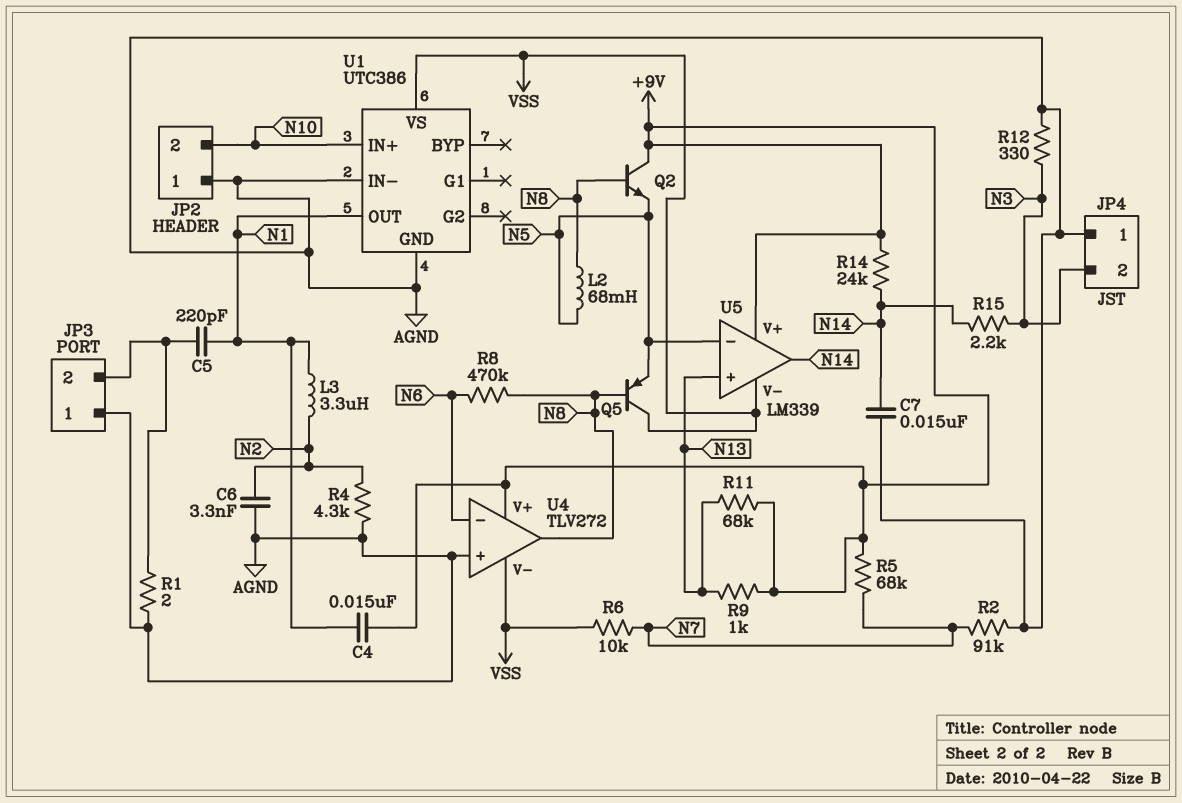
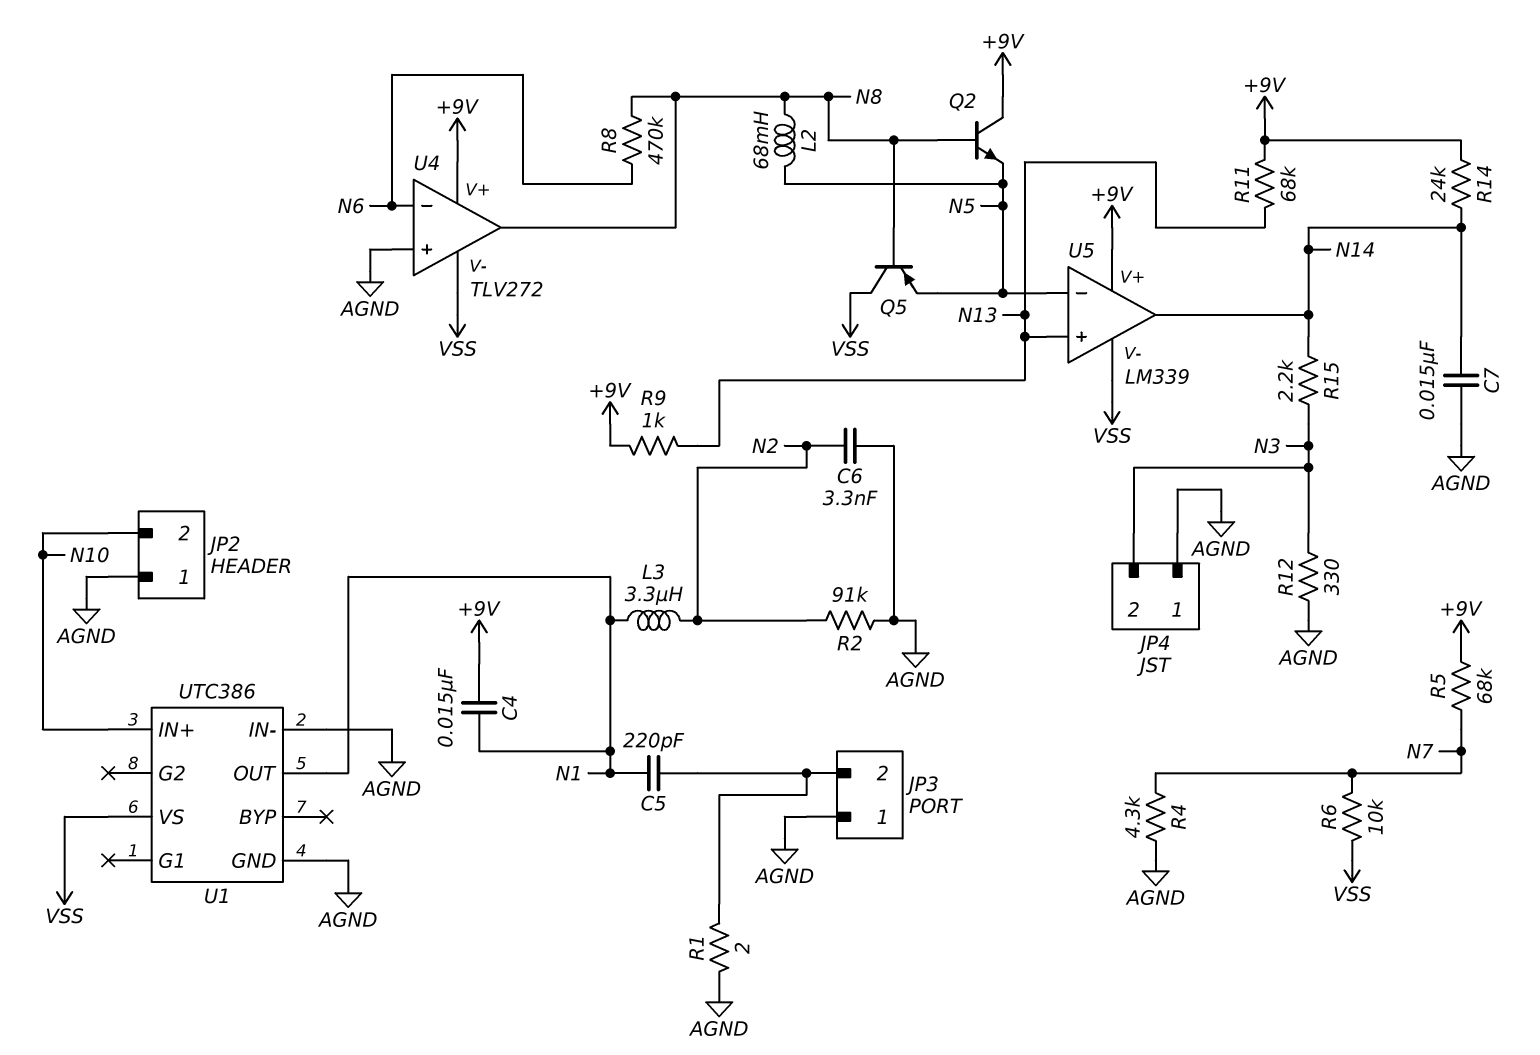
R2: 91k (AGND, N7) -> 91k (AGND, N2)
R4: 4.3k (AGND, N2) -> 4.3k (AGND, N7)

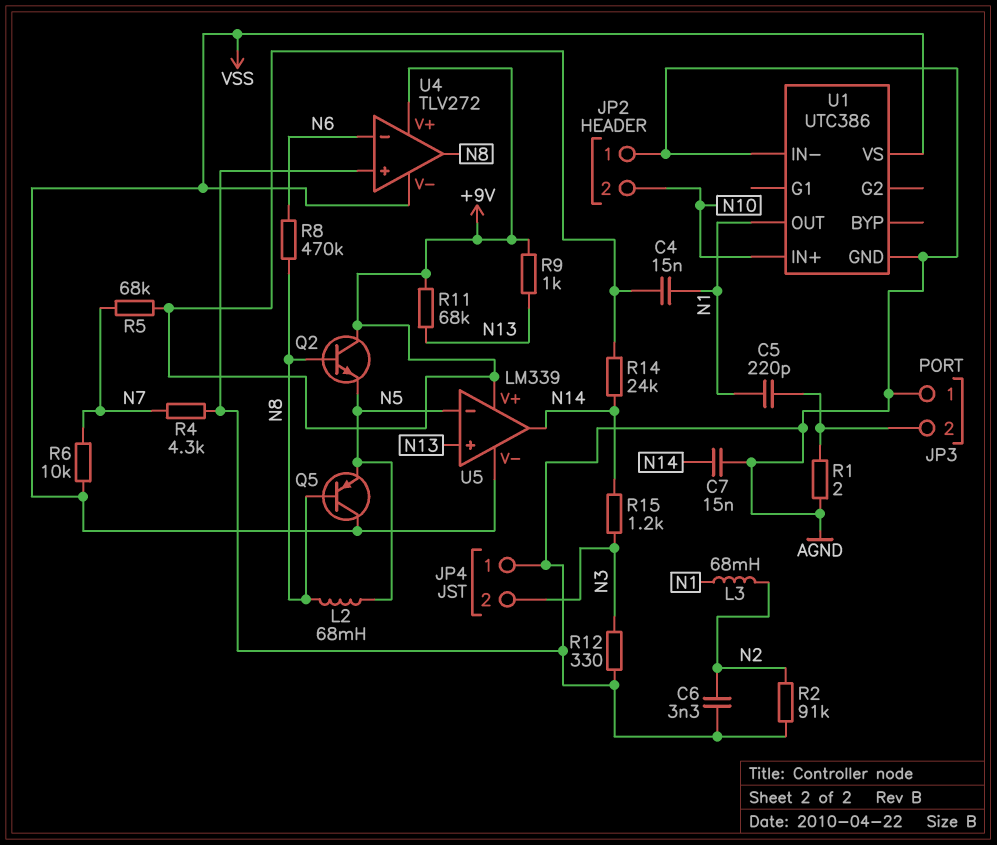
L3: 3.3uH (N1, N2) -> 68mH (N1, N2)
R15: 2.2k (N3, N14) -> 1.2k (N3, N14)

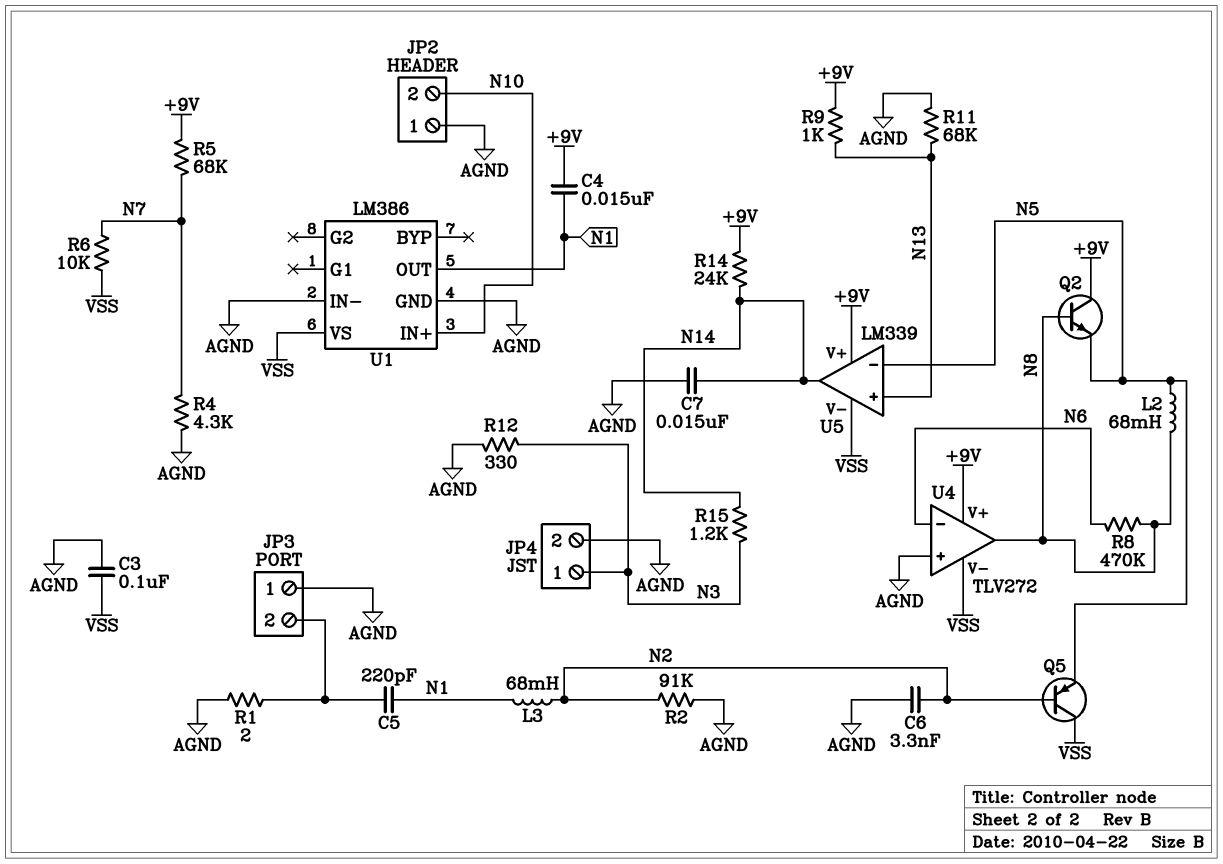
C3: none -> 100nF (AGND, VSS)
JP4 pin 1: AGND -> N3
JP4 pin 2: N3 -> AGND
Q5: PNP (B N8, C VSS, E N5) -> PNP (B N2, C VSS, E N5)
R11: 68k (+9V, N13) -> 68k (AGND, N13)
U1: UTC386 -> LM386

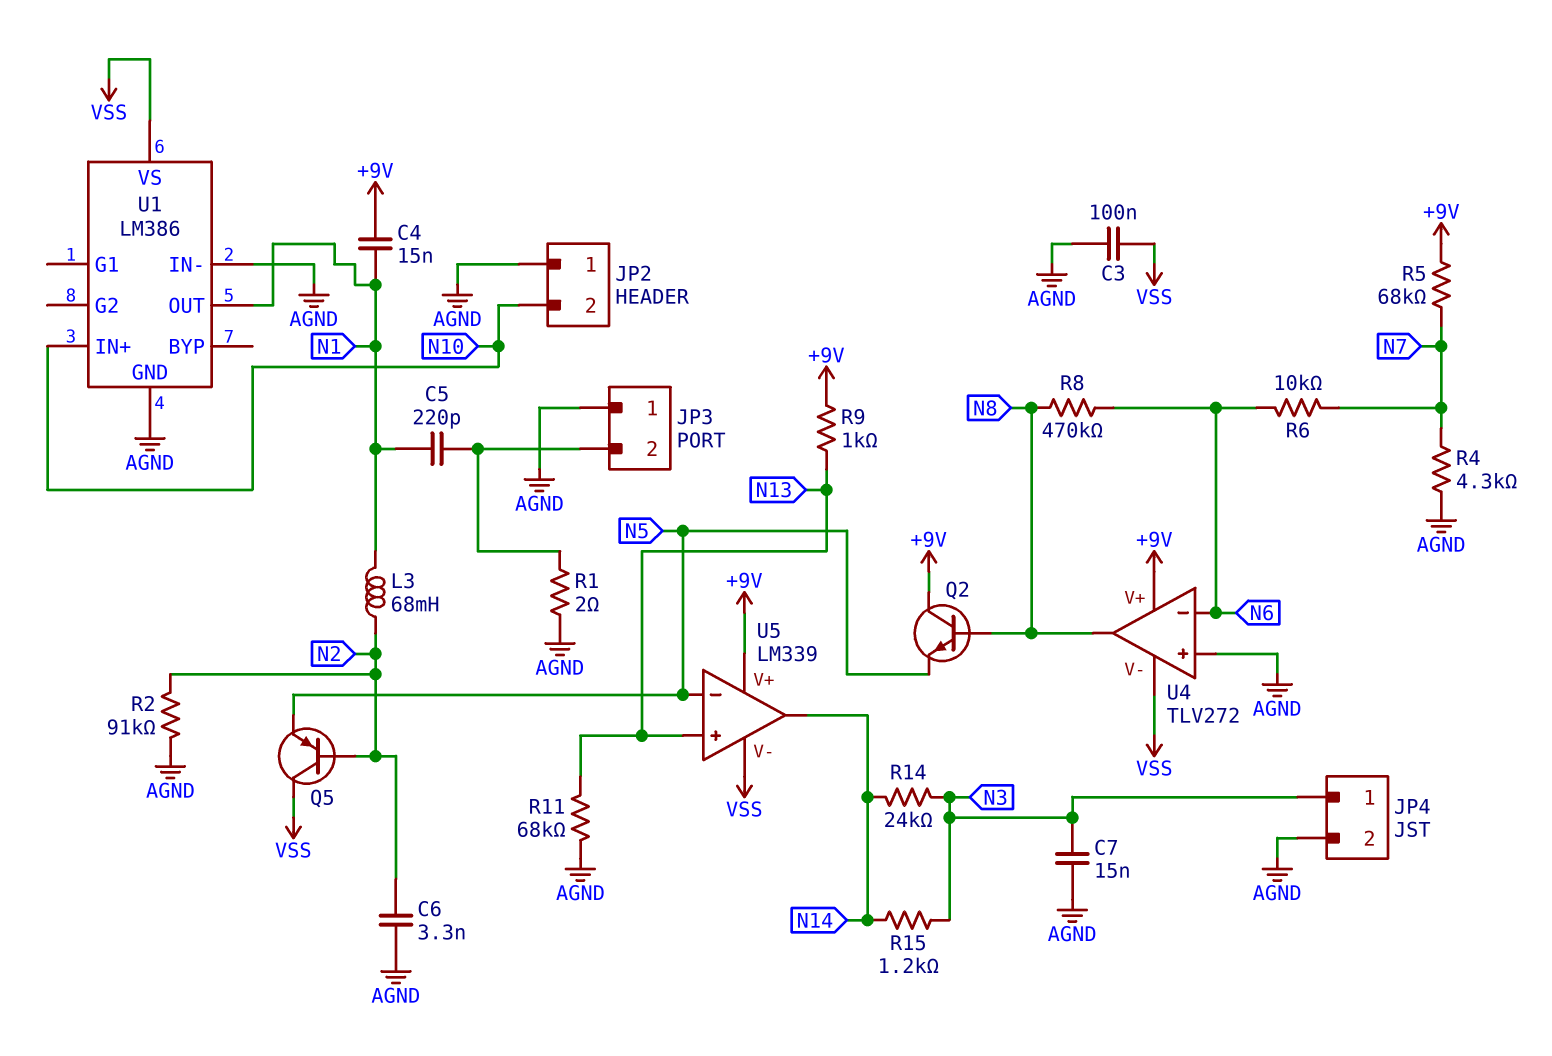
C7: 15nF (AGND, N14) -> 15nF (AGND, N3)
L2: 68mH (N5, N8) -> none
R6: 10k (N7, VSS) -> 10k (N6, N7)
R12: 330 (AGND, N3) -> none
R14: 24k (+9V, N14) -> 24k (N3, N14)

